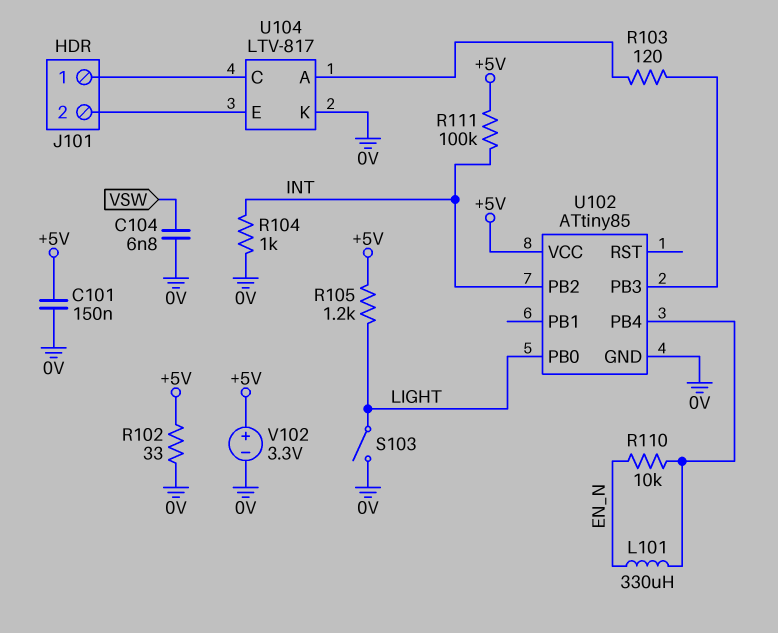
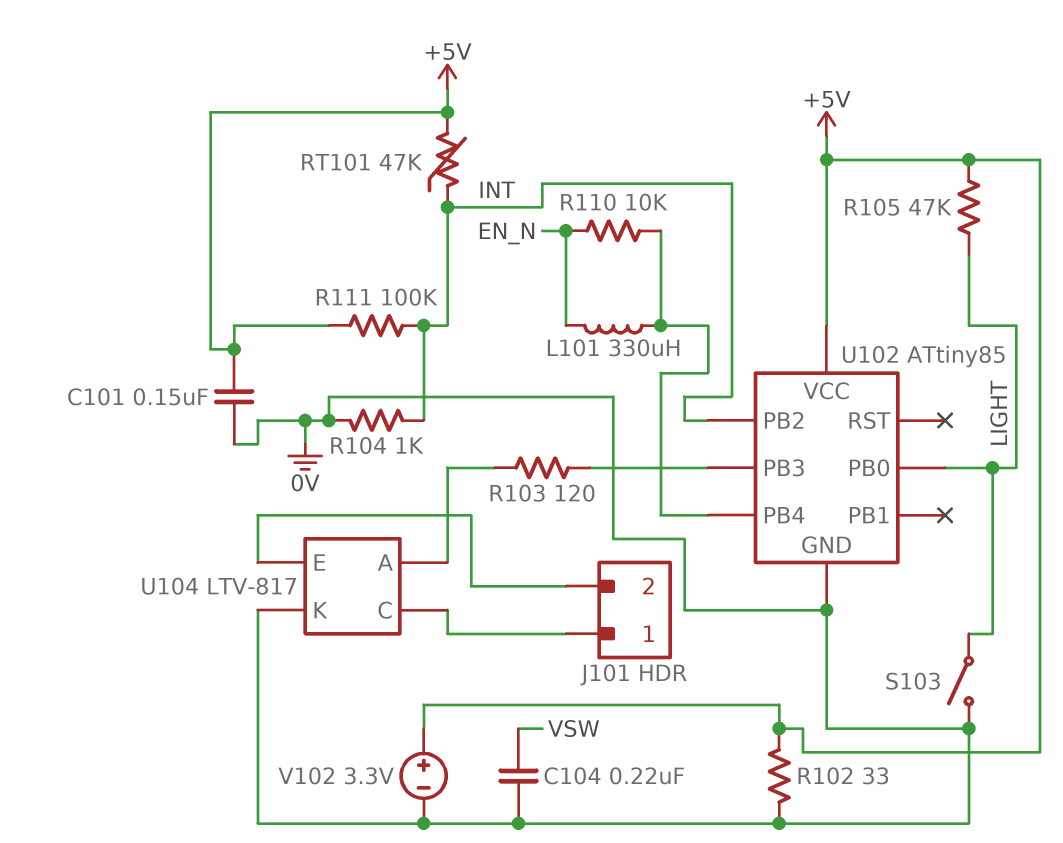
C104: 6.8nF (0V, VSW) -> 220nF (0V, VSW)
R105: 1.2k (+5V, LIGHT) -> 47k (+5V, LIGHT)
RT101: none -> 47k (+5V, INT)

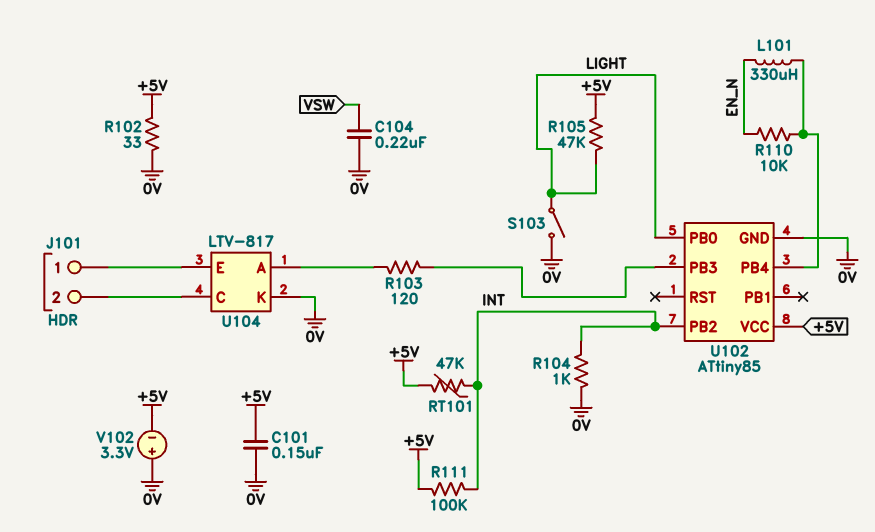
U104 pin C: J101/1 -> J101/2
U104 pin E: J101/2 -> J101/1
V102: 3.3V (plus +5V, minus 0V) -> 3.3V (plus 0V, minus +5V)

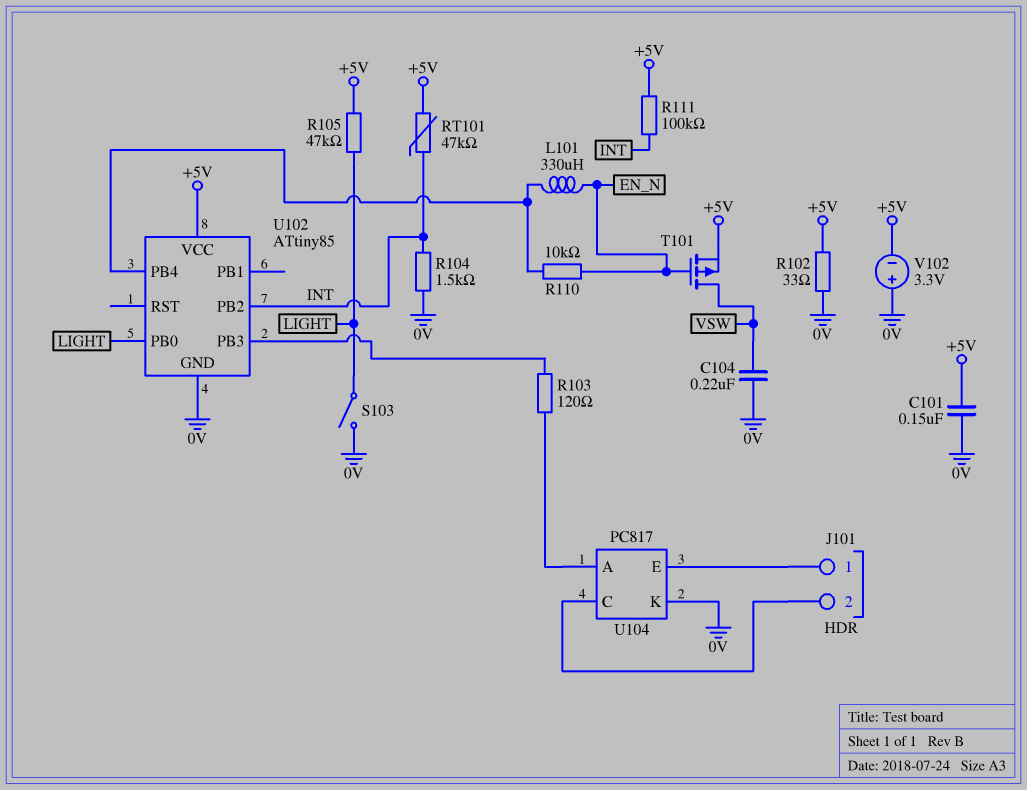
R104: 1k (0V, INT) -> 1.5k (0V, INT)
T101: none -> PMOS (G EN_N, D VSW, S +5V)
U104: LTV-817 -> PC817

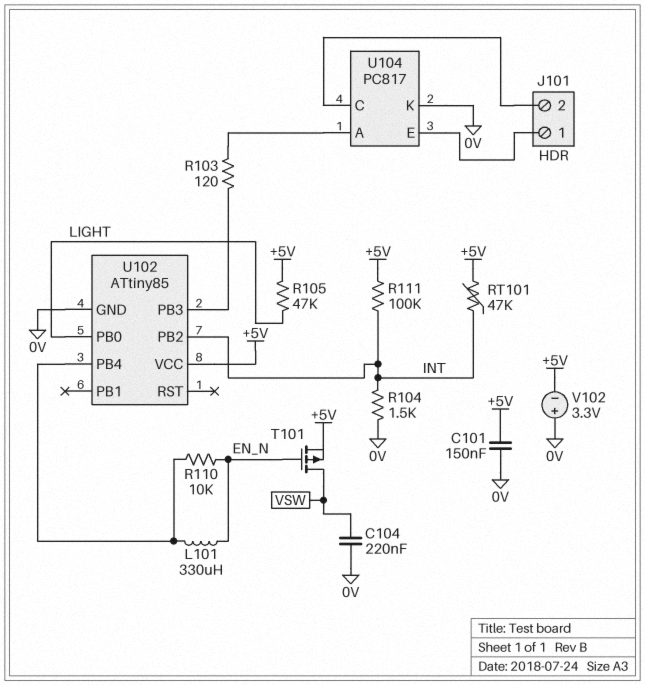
R102: 33 (+5V, 0V) -> none
S103: switch (0V, LIGHT) -> none

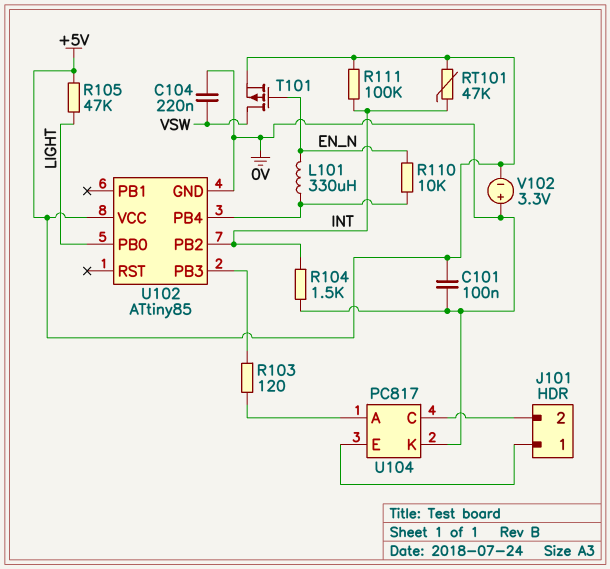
C101: 150nF (+5V, 0V) -> 100nF (+5V, 0V)

